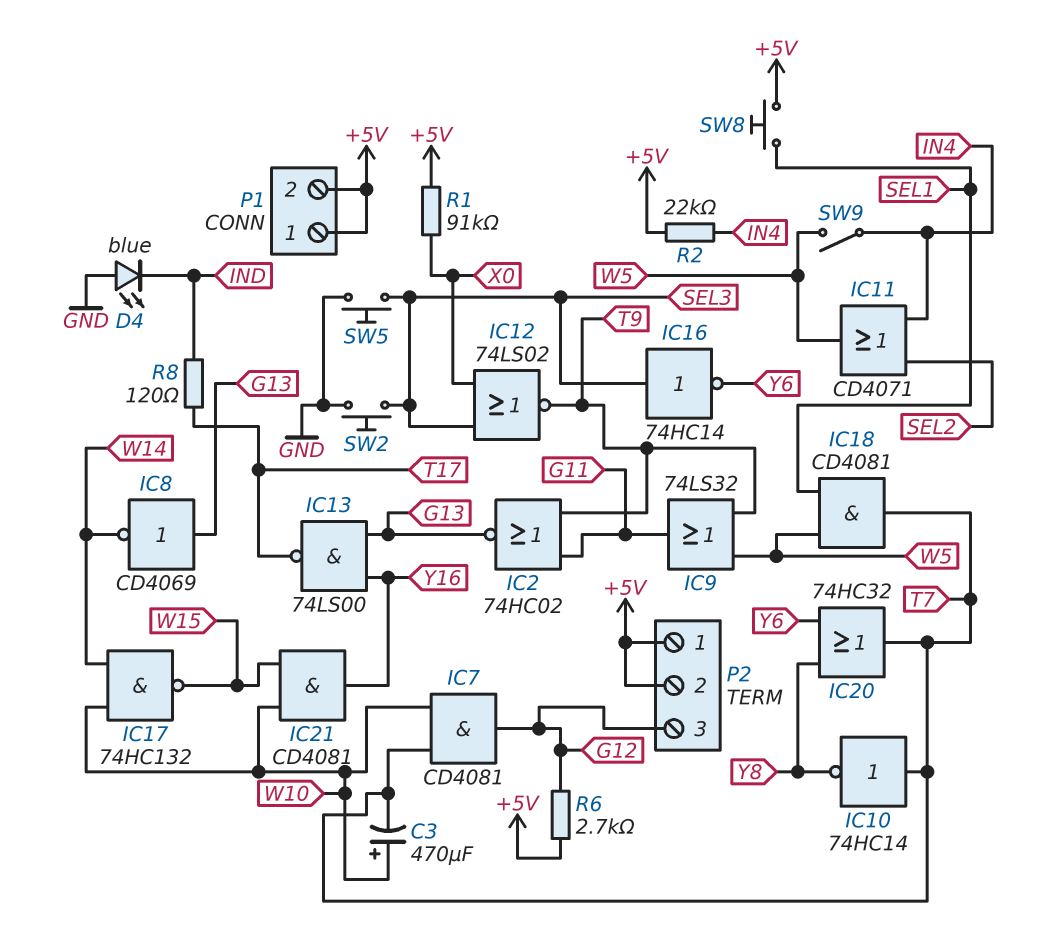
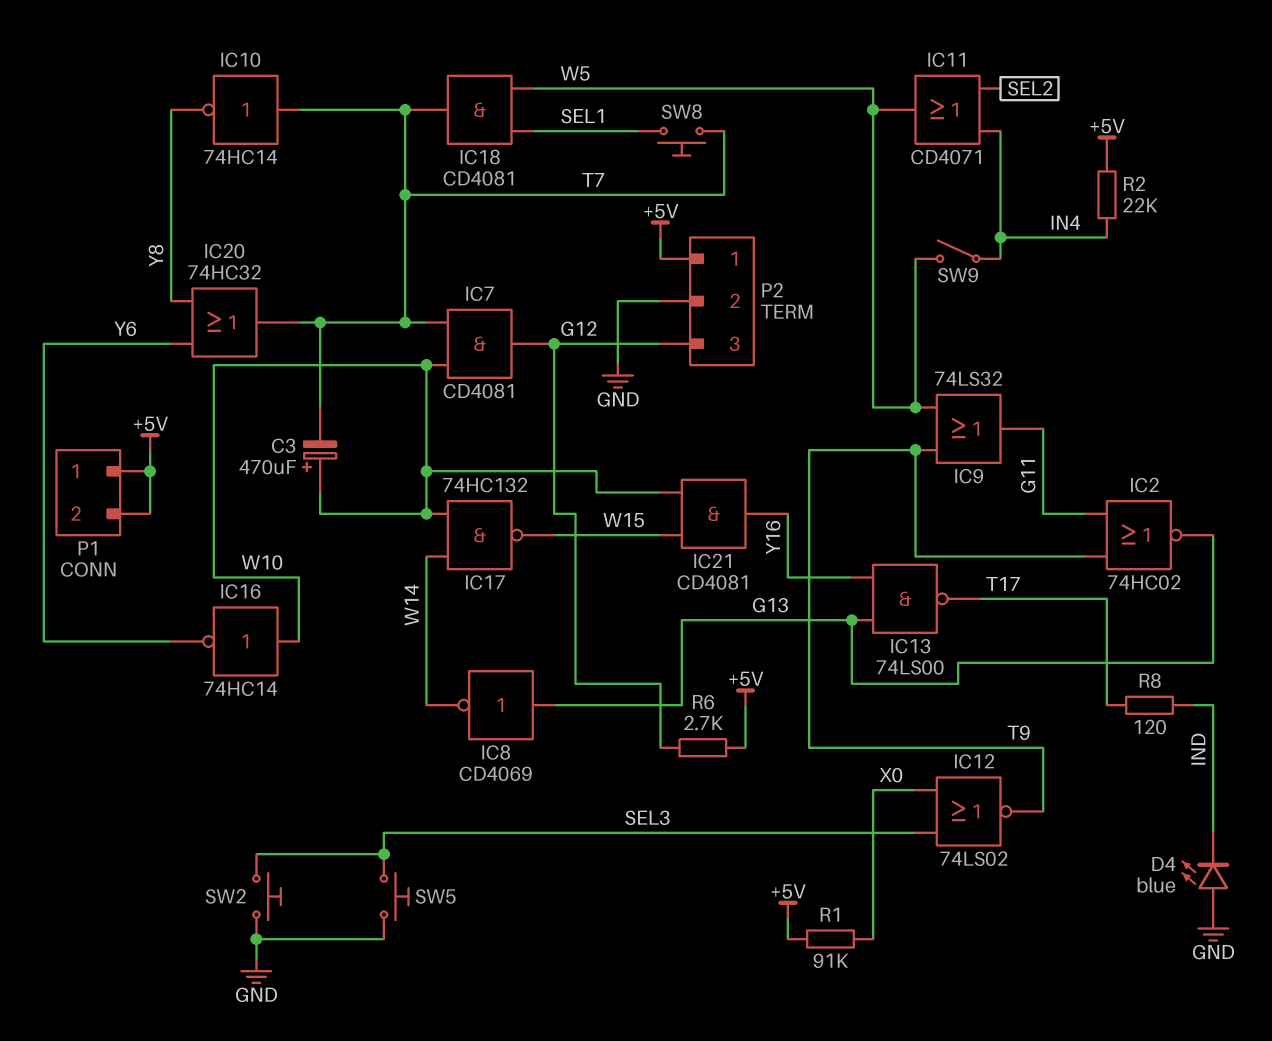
IC16: NOT 74HC14 (in SEL3, out Y6) -> NOT 74HC14 (in W10, out Y6)
P2 pin 2: +5V -> GND
SW8: button (+5V, SEL1) -> button (SEL1, T7)

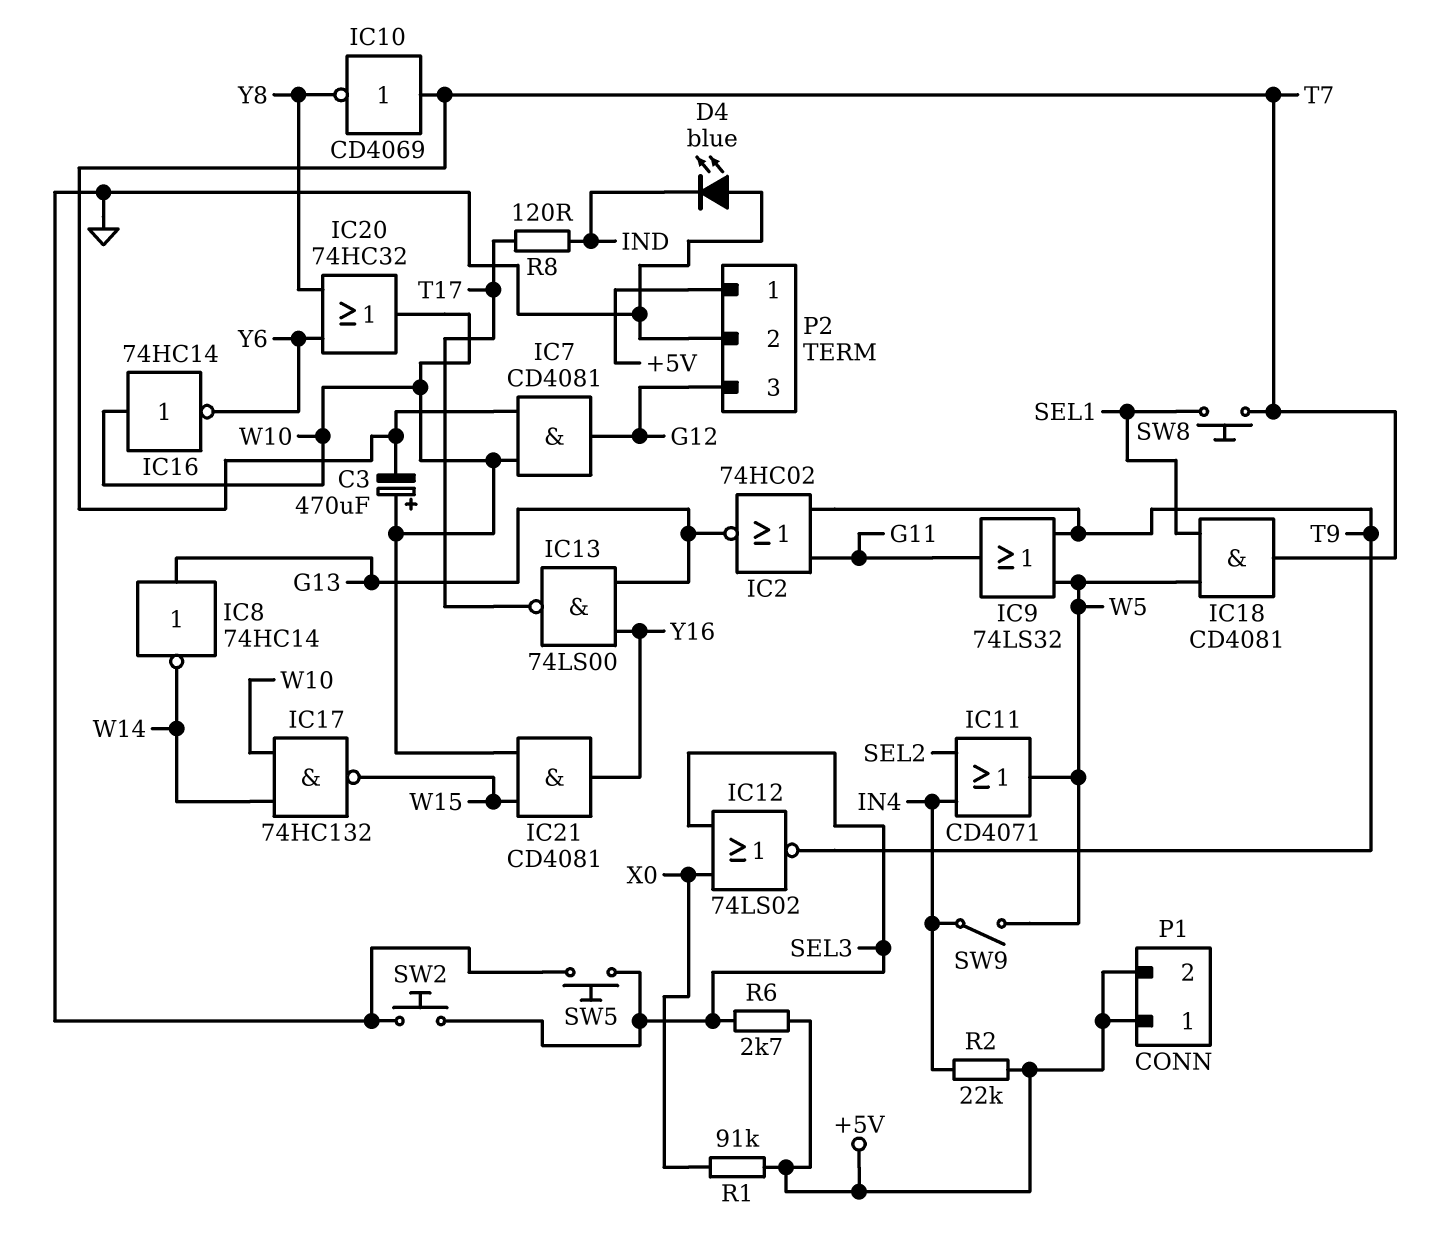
IC8: NOT CD4069 (in G13, out W14) -> NOT 74HC14 (in G13, out W14)
IC10: NOT 74HC14 (in T7, out Y8) -> NOT CD4069 (in T7, out Y8)
IC20: OR 74HC32 (in Y6, in Y8, out T7) -> OR 74HC32 (in Y6, in Y8, out W10)
R6: 2.7k (+5V, G12) -> 2.7k (+5V, SEL3)

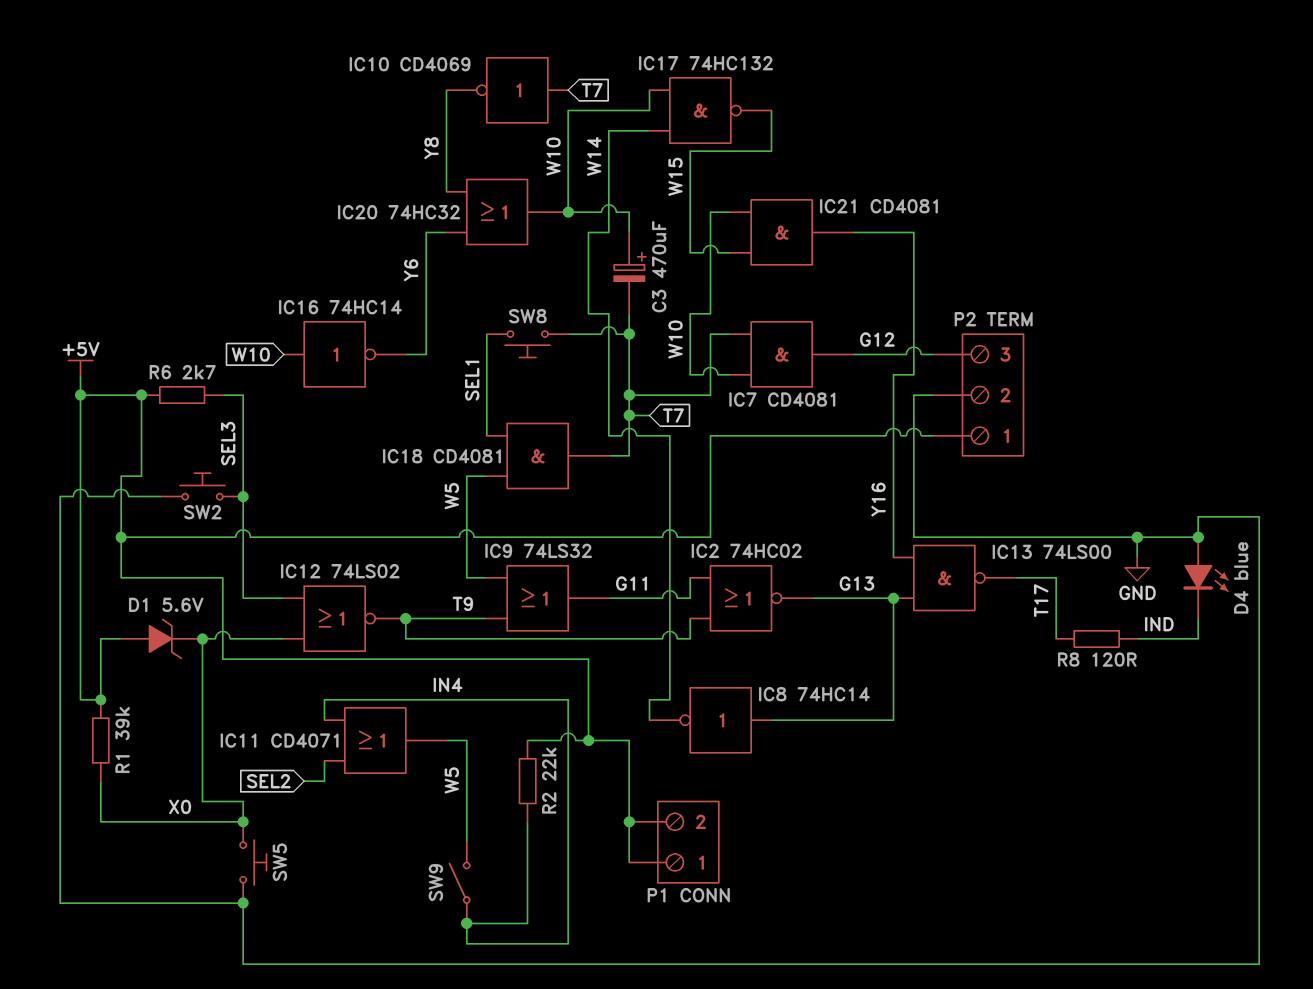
D1: none -> zener 5.6V (A +5V, K X0)
R1: 91k (+5V, X0) -> 39k (+5V, X0)
SW5: button (GND, SEL3) -> button (GND, X0)

